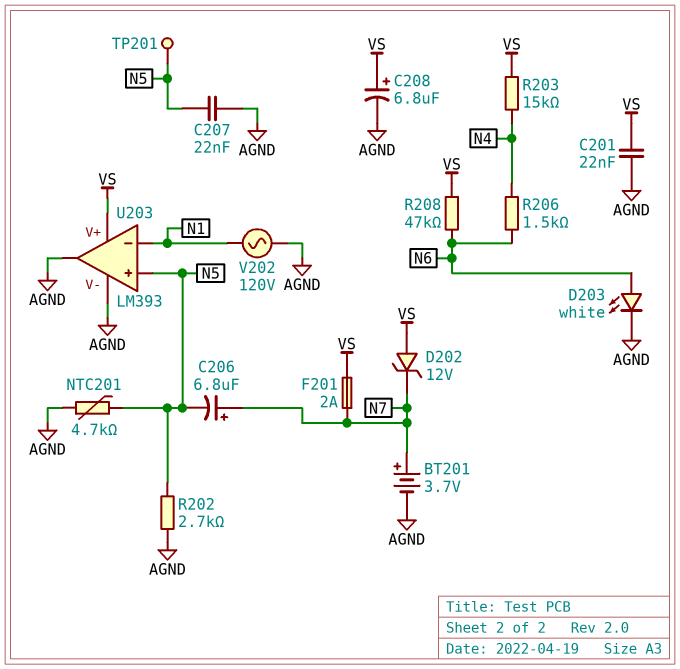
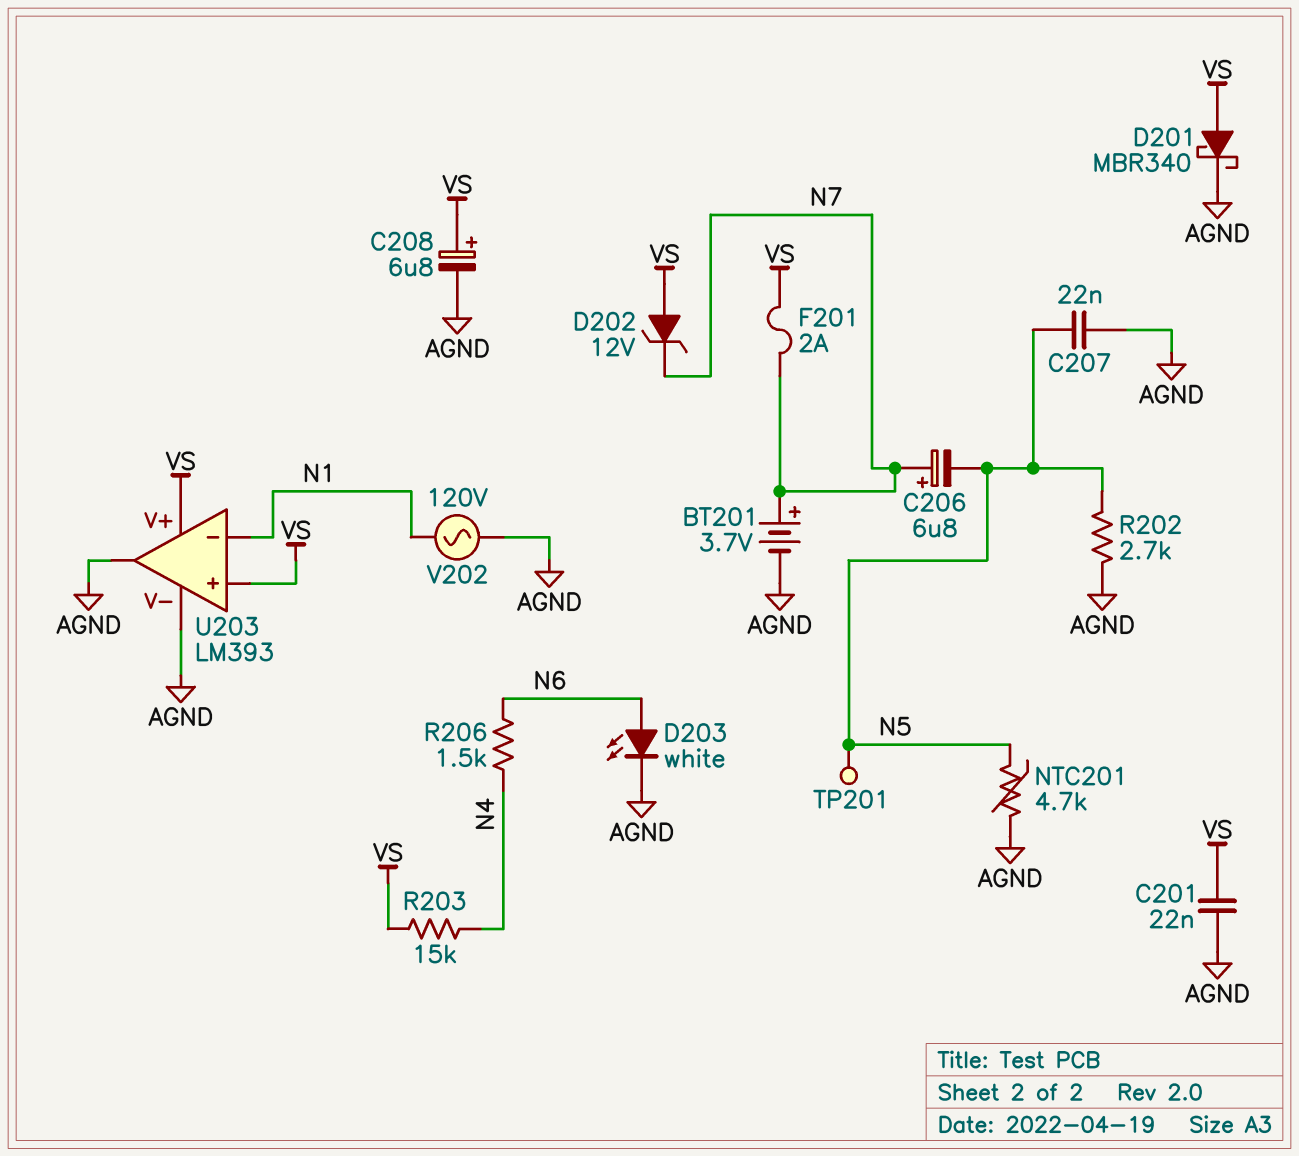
D201: none -> schottky MBR340 (A VS, K AGND)
R208: 47k (N6, VS) -> none
U203 pin in+: N5 -> VS

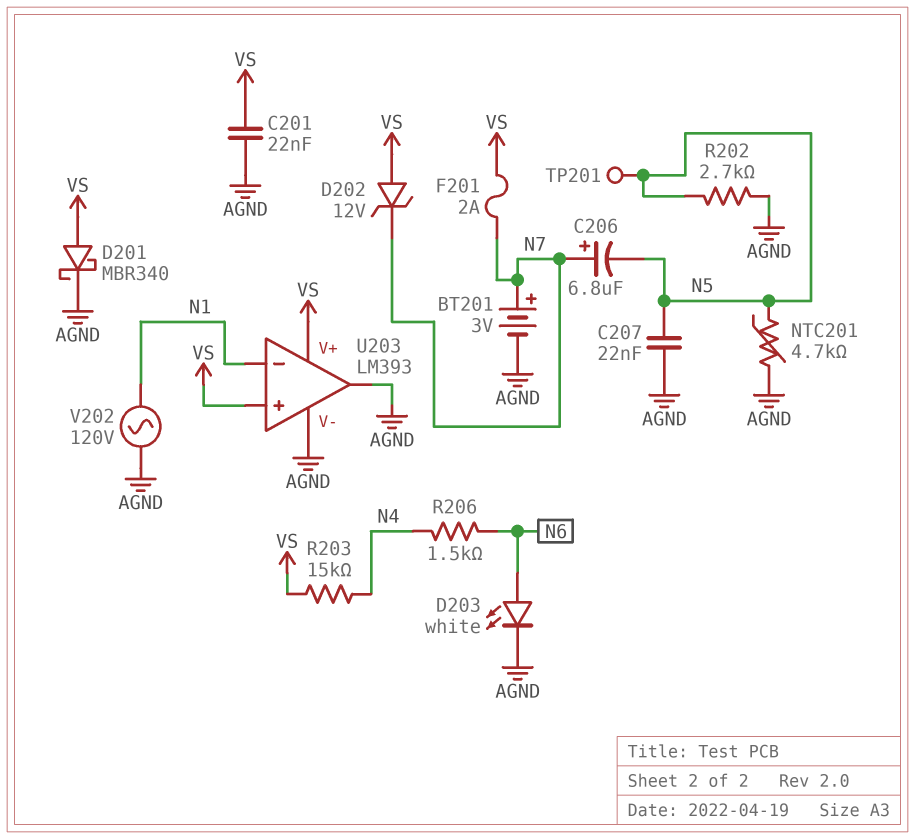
BT201: 3.7V (plus N7, minus AGND) -> 3V (plus N7, minus AGND)
C208: 6.8uF (plus VS, minus AGND) -> none

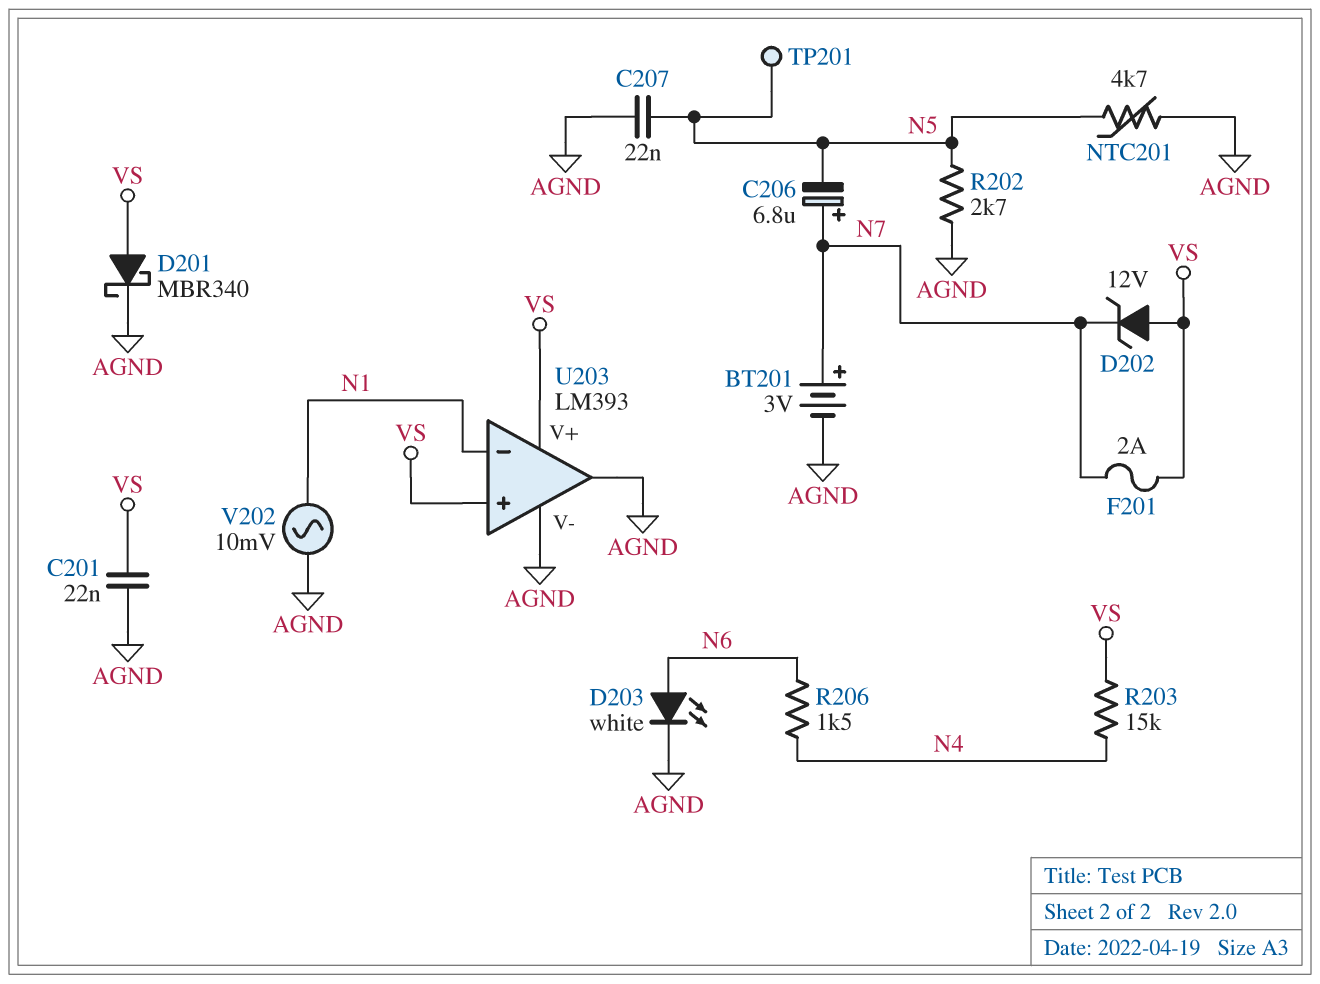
V202: AC 120V (AGND, N1) -> AC 10mV (AGND, N1)

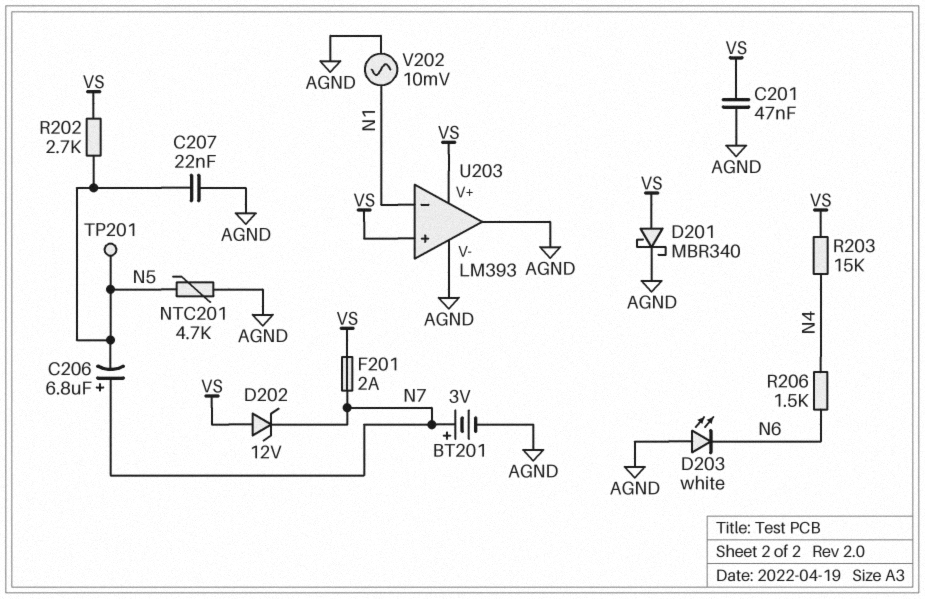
C201: 22nF (AGND, VS) -> 47nF (AGND, VS)
D203: LED white (A N6, K AGND) -> LED white (A AGND, K N6)
R202: 2.7k (AGND, N5) -> 2.7k (N5, VS)

